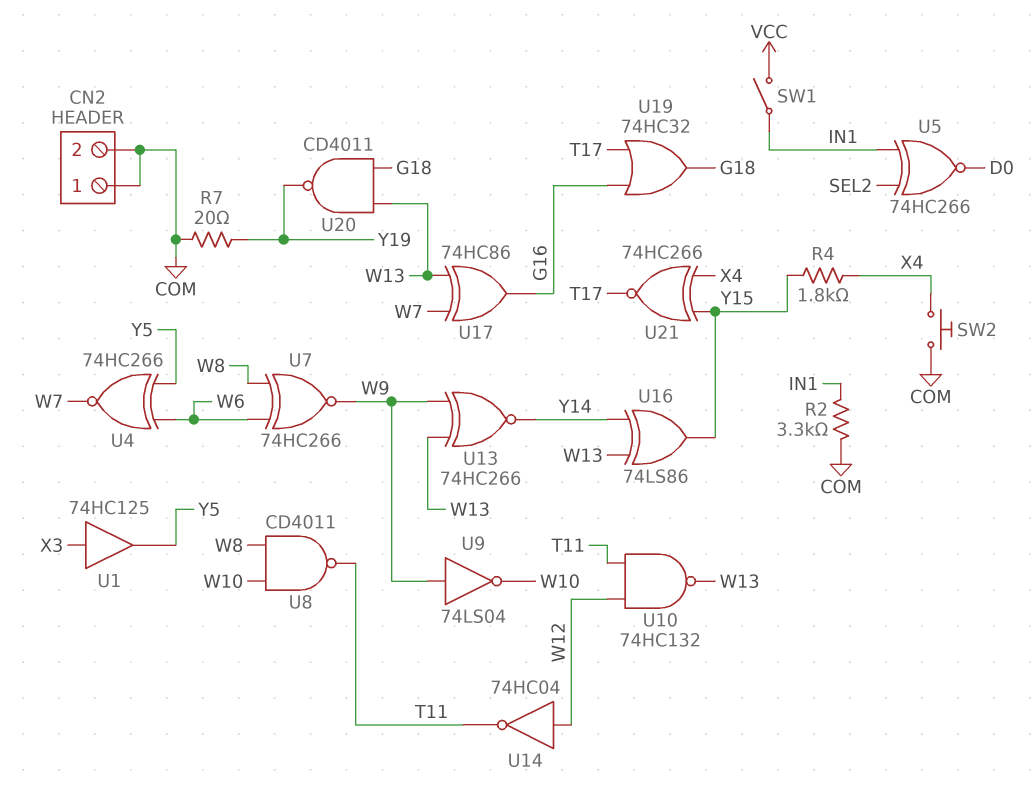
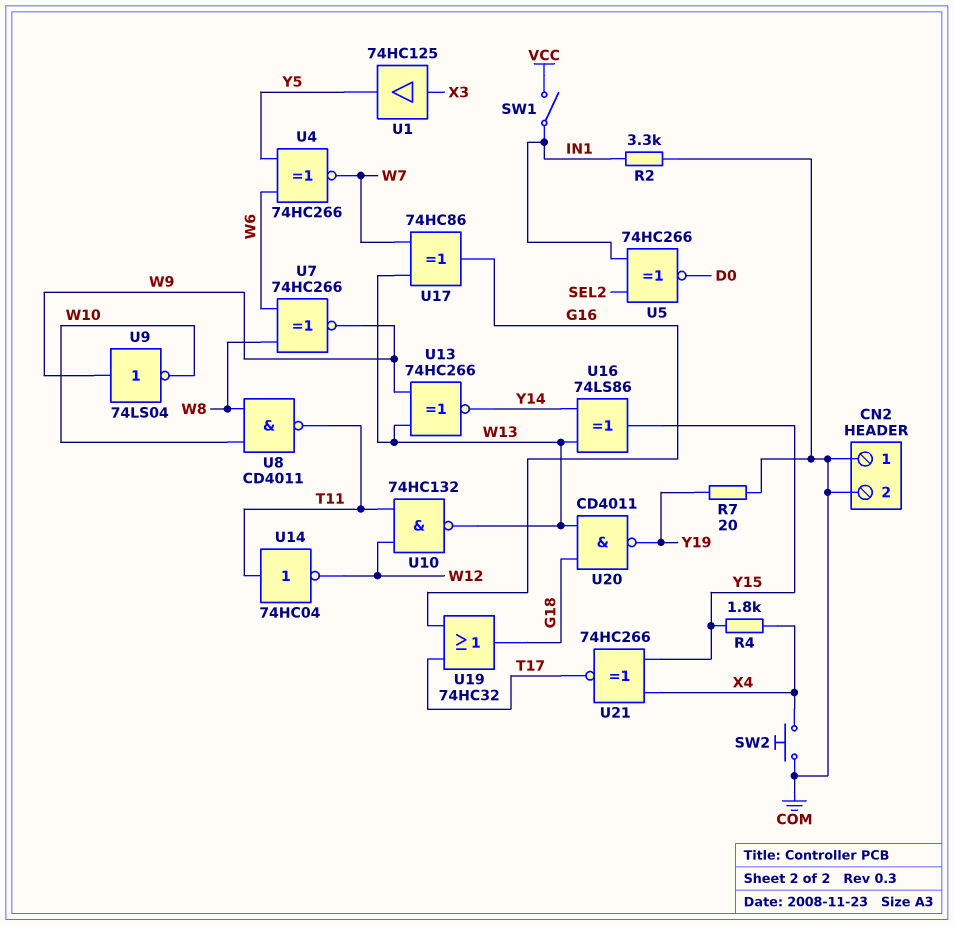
U14: NOT 74HC04 (in W12, out T11) -> NOT 74HC04 (in T11, out W12)

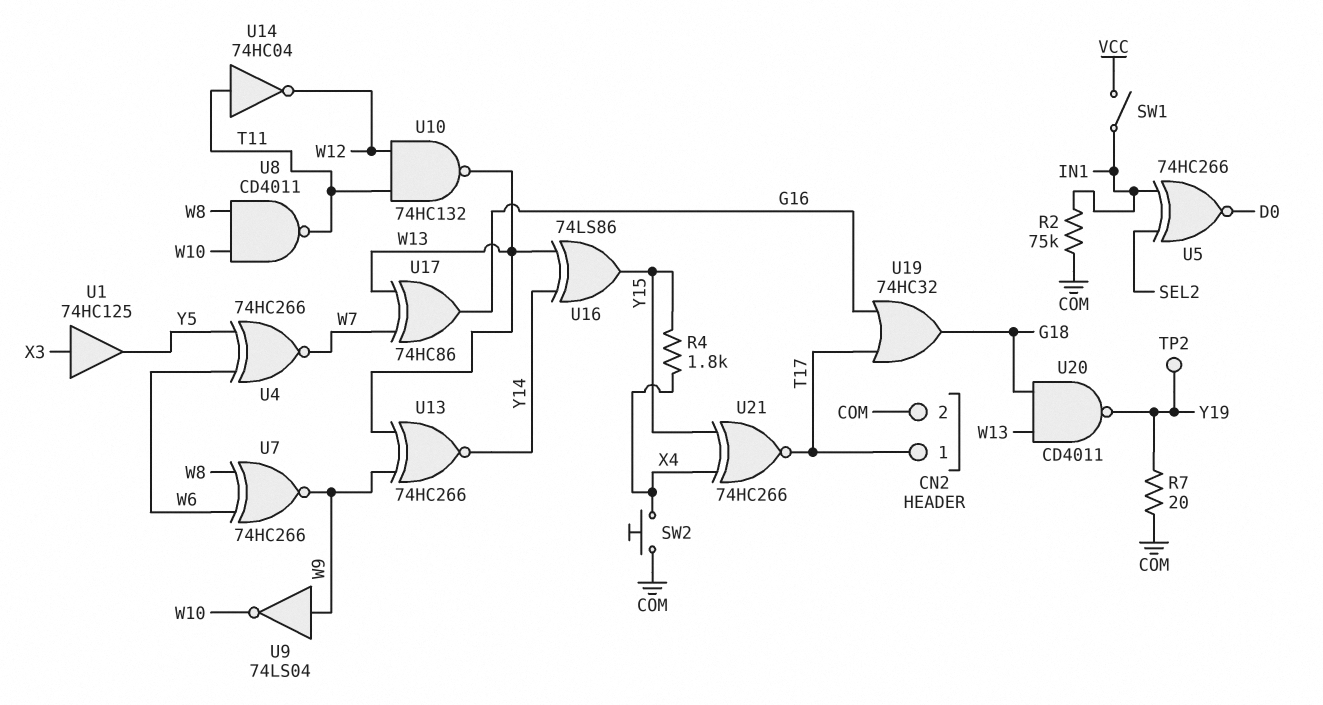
CN2 pin 1: COM -> T17
R2: 3.3k (COM, IN1) -> 75k (COM, IN1)
TP2: none -> test point (Y19)

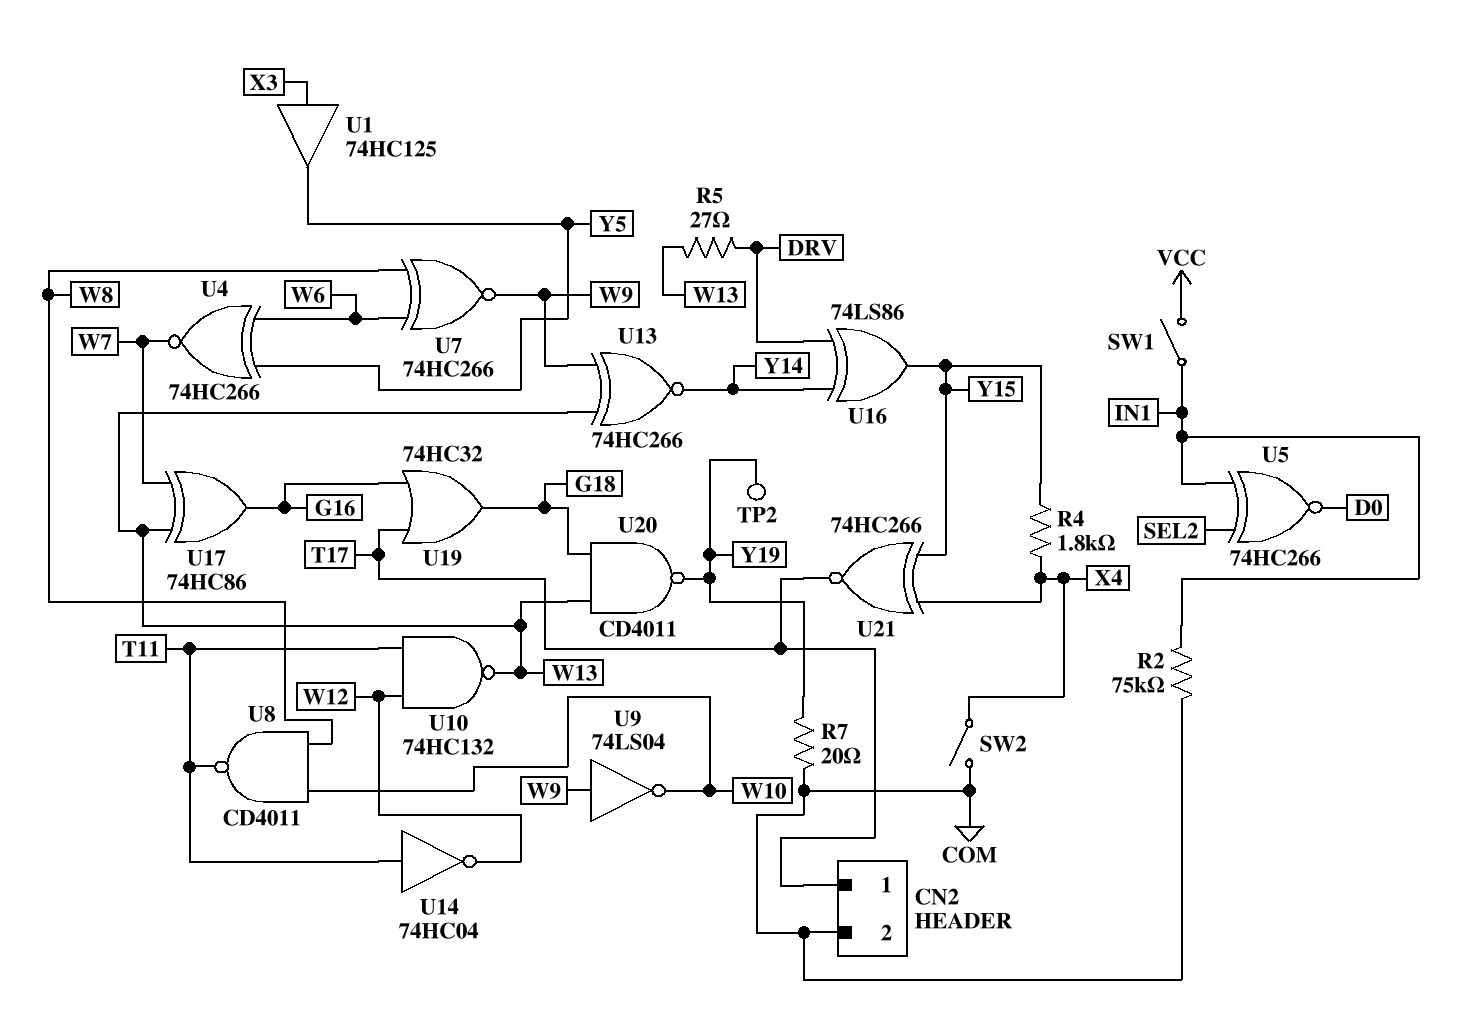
R5: none -> 27 (DRV, W13)
SW2: button (COM, X4) -> switch (COM, X4)
U16: XOR 74LS86 (in W13, in Y14, out Y15) -> XOR 74LS86 (in DRV, in Y14, out Y15)

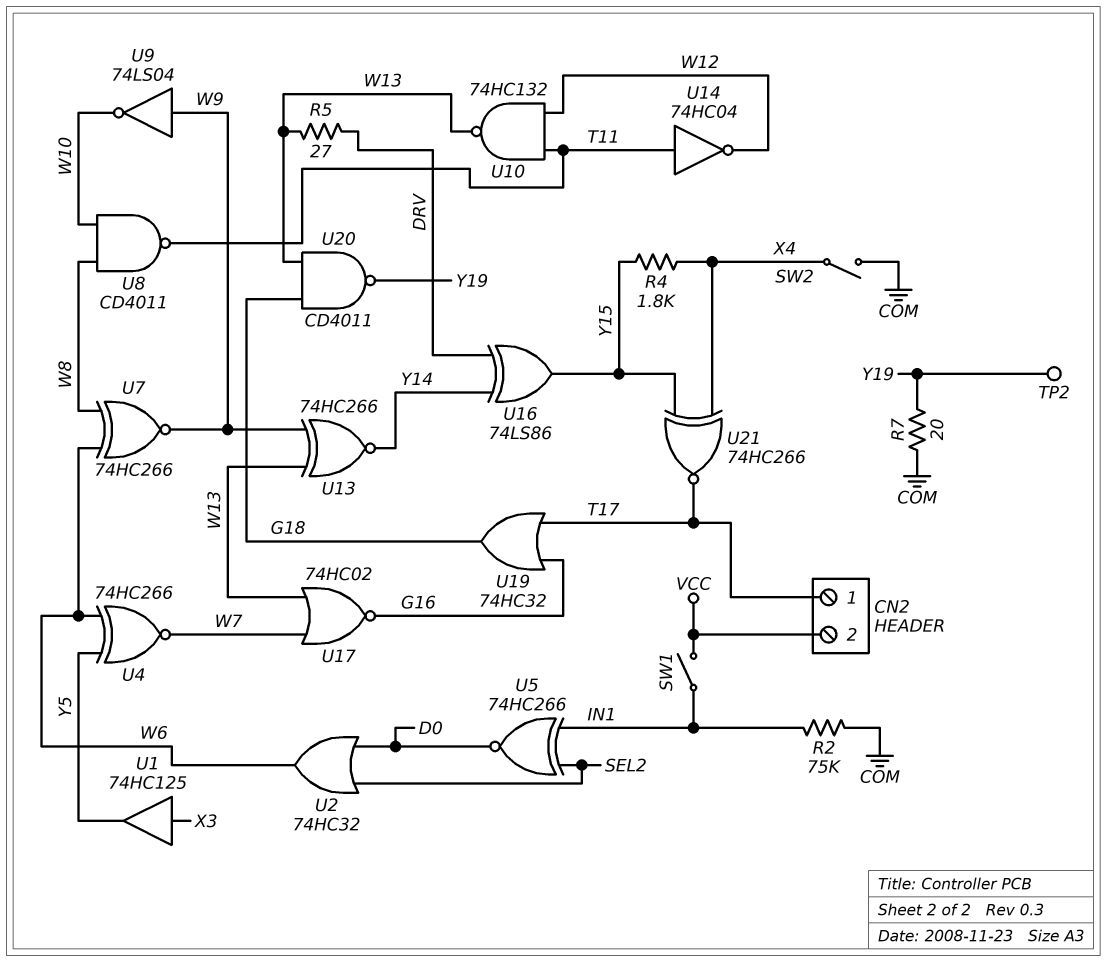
CN2 pin 2: COM -> VCC
U2: none -> OR 74HC32 (in D0, in SEL2, out W6)
U17: XOR 74HC86 (in W7, in W13, out G16) -> NOR 74HC02 (in W7, in W13, out G16)

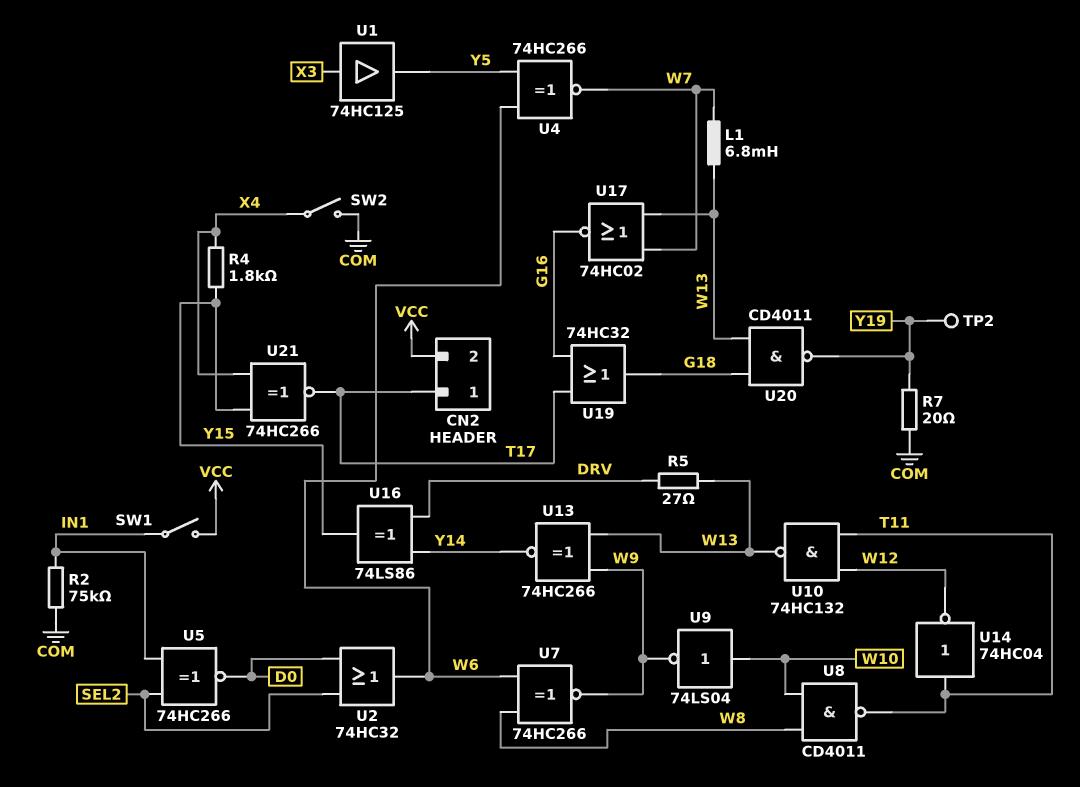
L1: none -> 6.8mH (W7, W13)
U9: NOT 74LS04 (in W9, out W10) -> NOT 74LS04 (in W10, out W9)

